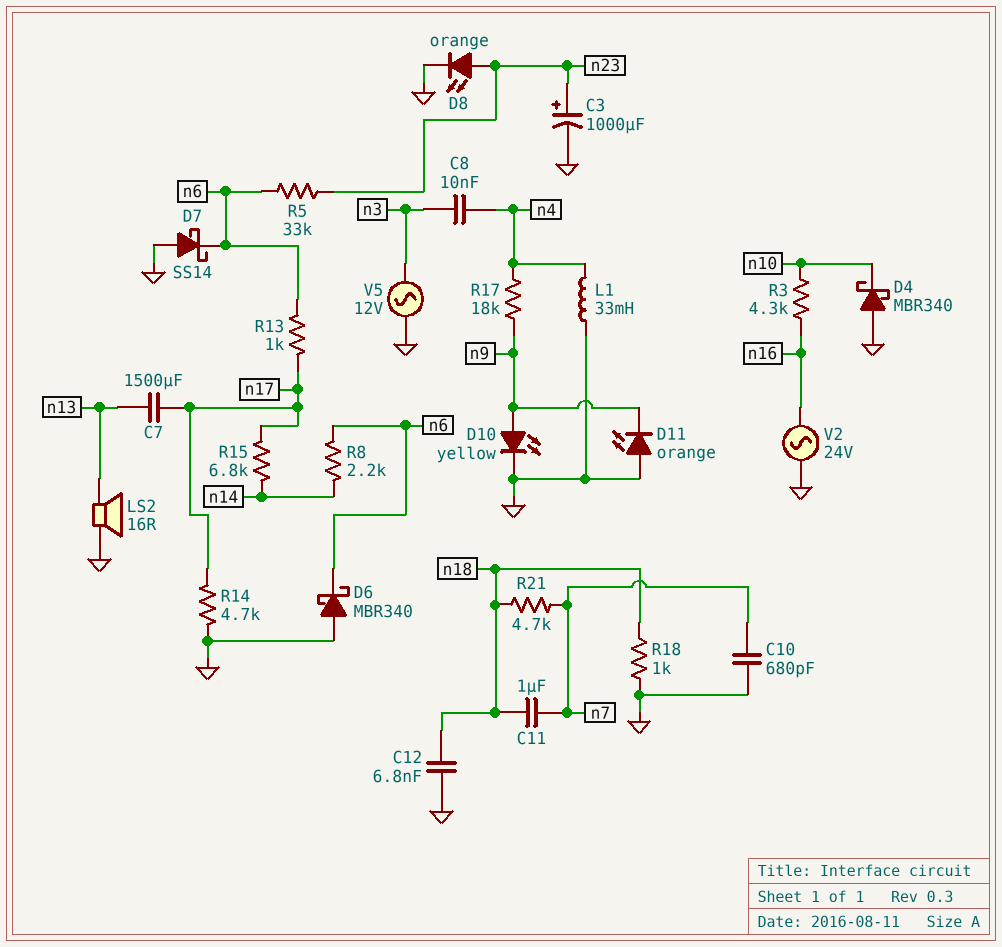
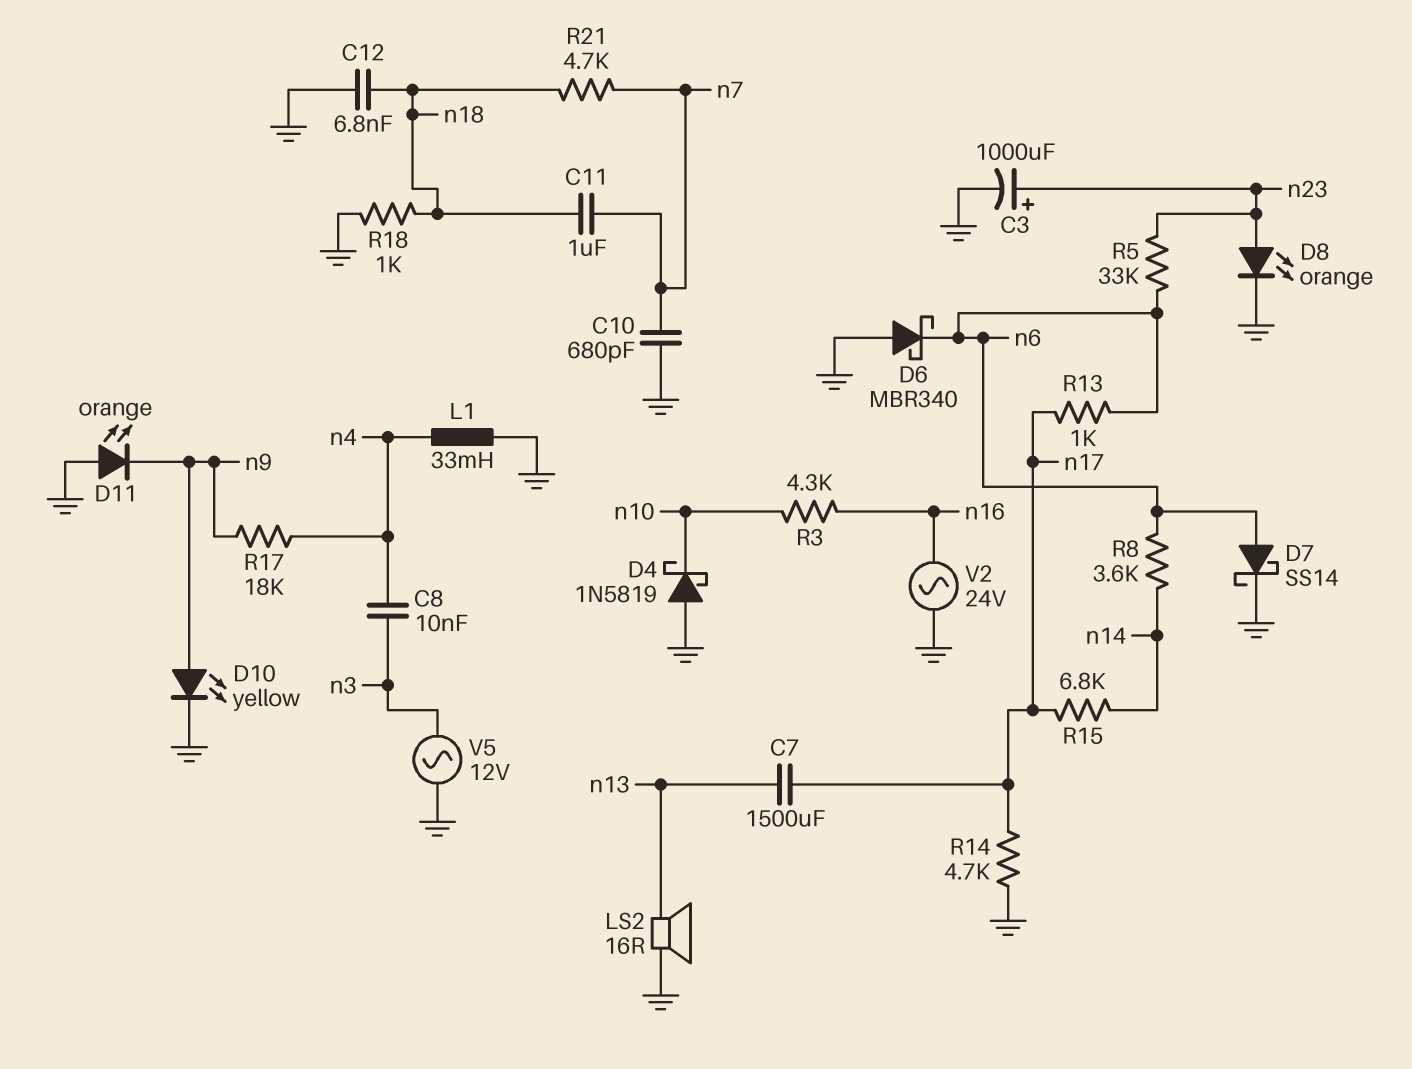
D4: schottky MBR340 (A GND, K n10) -> schottky 1N5819 (A GND, K n10)
D7: schottky SS14 (A GND, K n6) -> schottky SS14 (A n6, K GND)
R8: 2.2k (n6, n14) -> 3.6k (n6, n14)

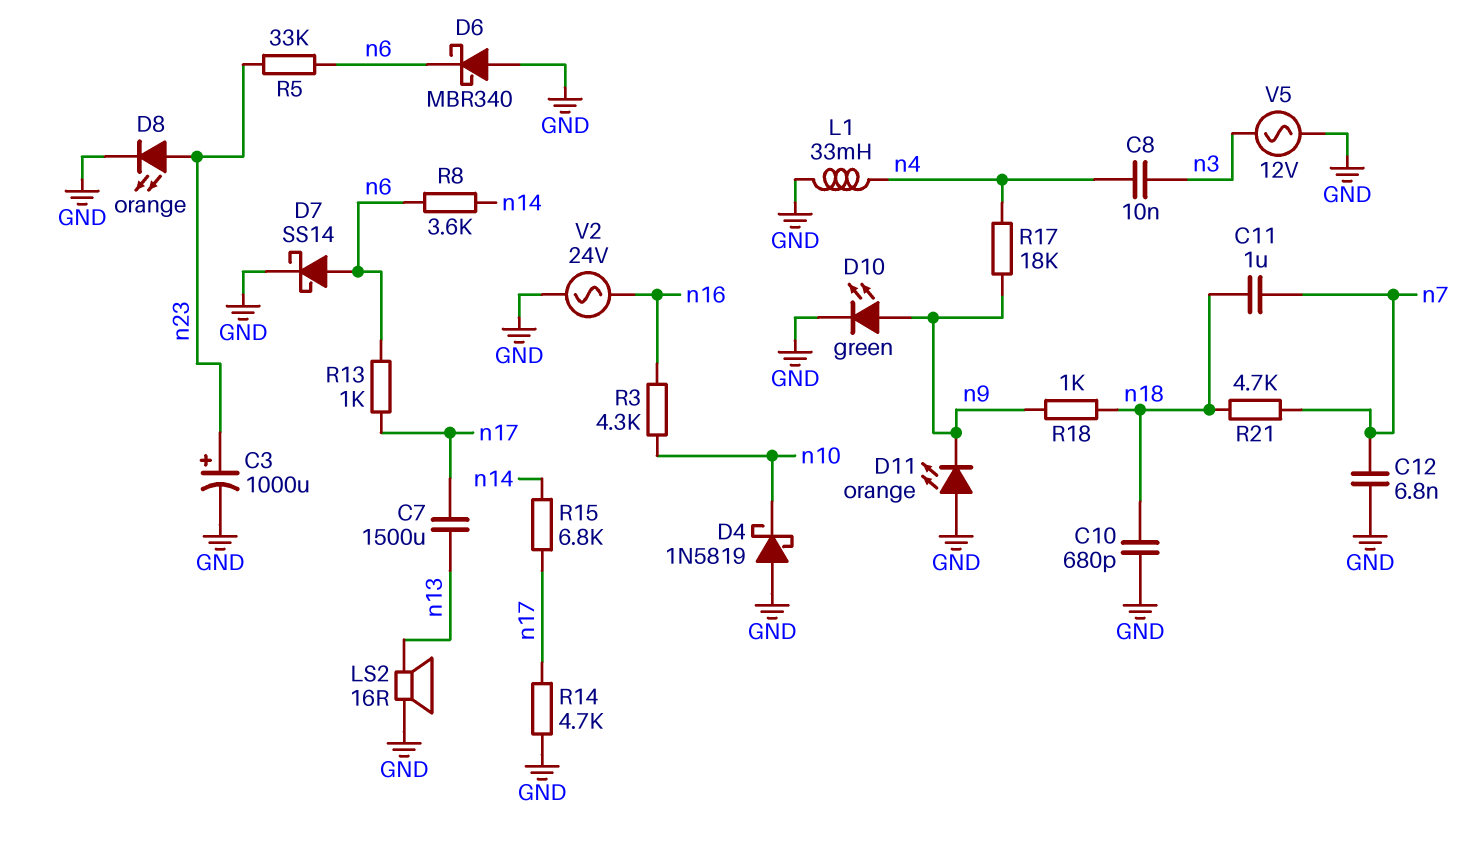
C10: 680pF (GND, n7) -> 680pF (GND, n18)
C12: 6.8nF (GND, n18) -> 6.8nF (GND, n7)
D10: LED yellow (A n9, K GND) -> LED green (A n9, K GND)
R18: 1k (GND, n18) -> 1k (n9, n18)

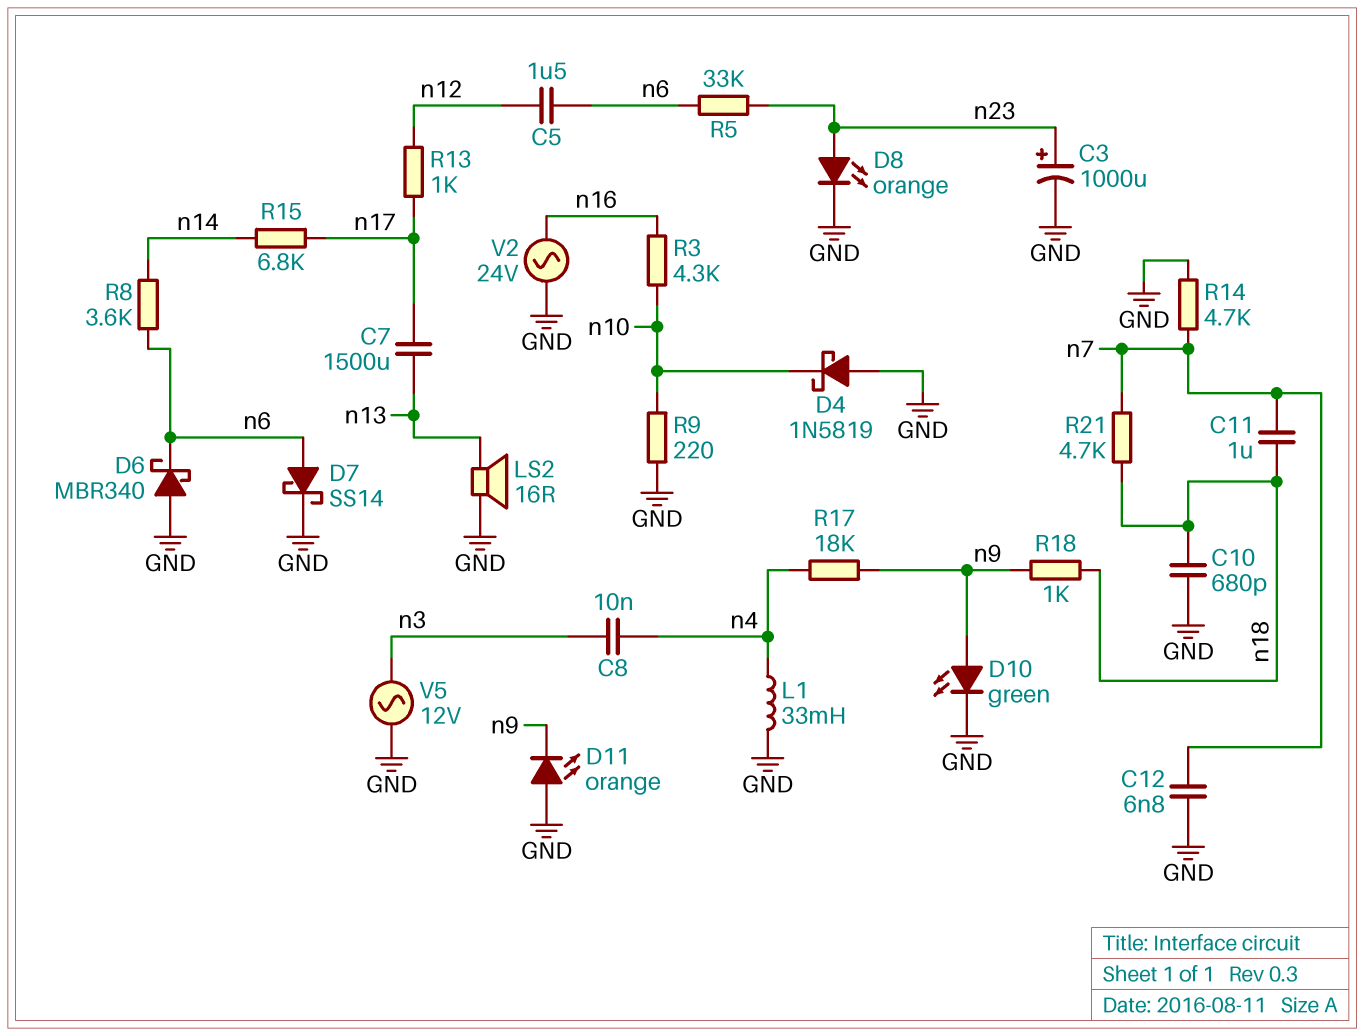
C5: none -> 1.5uF (n6, n12)
R9: none -> 220 (GND, n10)
R13: 1k (n6, n17) -> 1k (n12, n17)
R14: 4.7k (GND, n17) -> 4.7k (GND, n7)

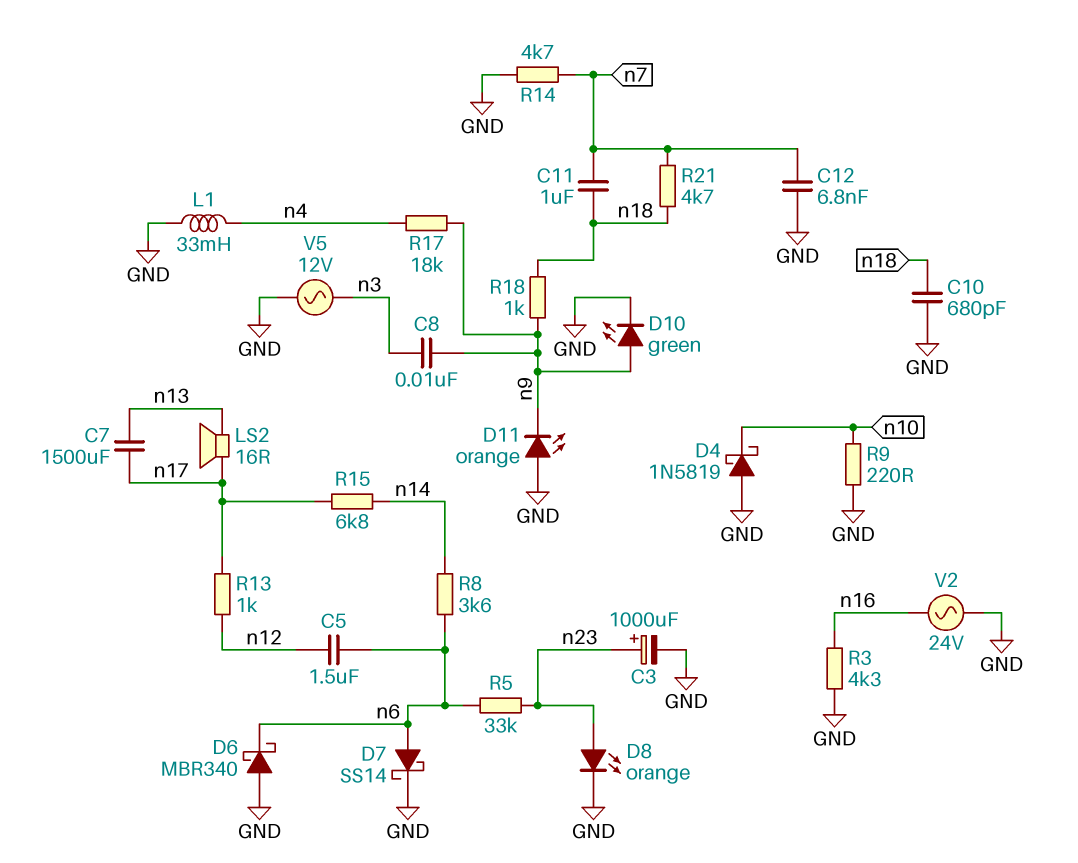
C8: 10nF (n3, n4) -> 10nF (n3, n9)
LS2: speaker 16R (GND, n13) -> speaker 16R (n13, n17)
R3: 4.3k (n10, n16) -> 4.3k (GND, n16)

